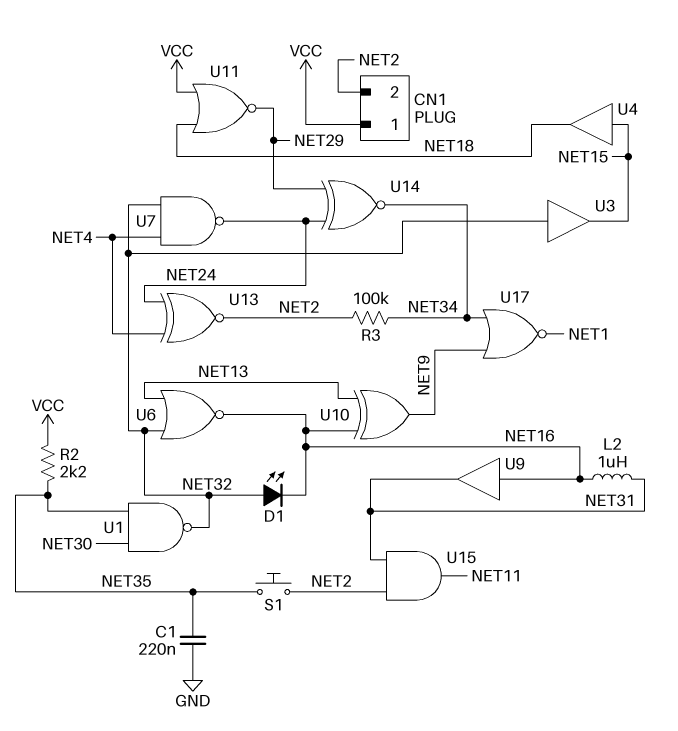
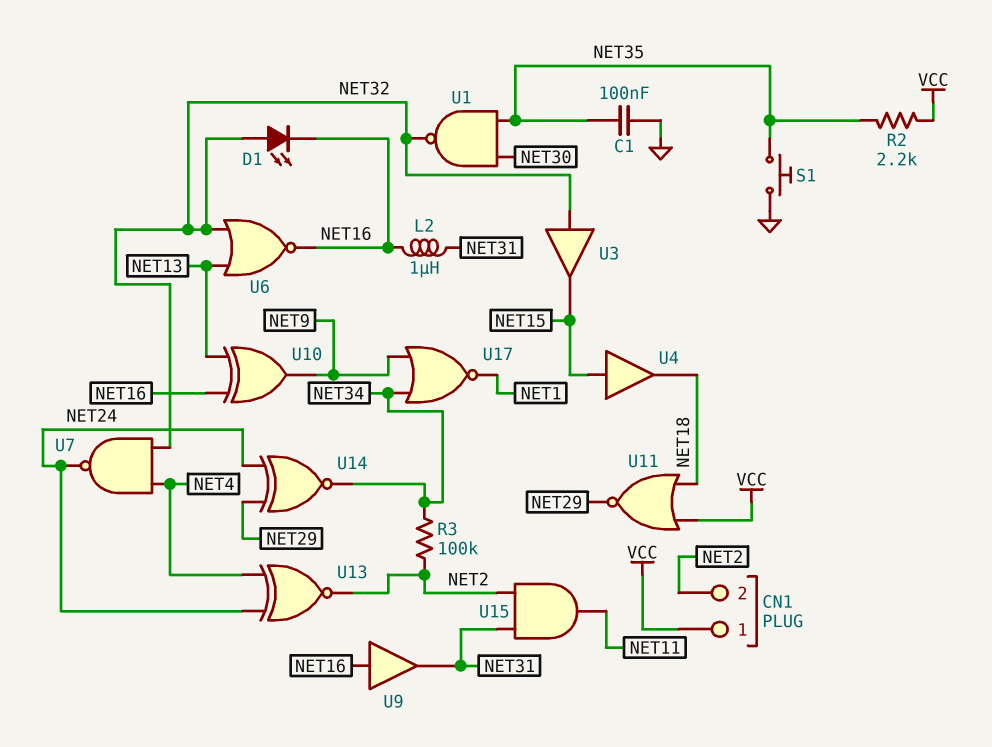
C1: 220nF (GND, NET35) -> 100nF (GND, NET35)
S1: button (NET2, NET35) -> button (GND, NET35)

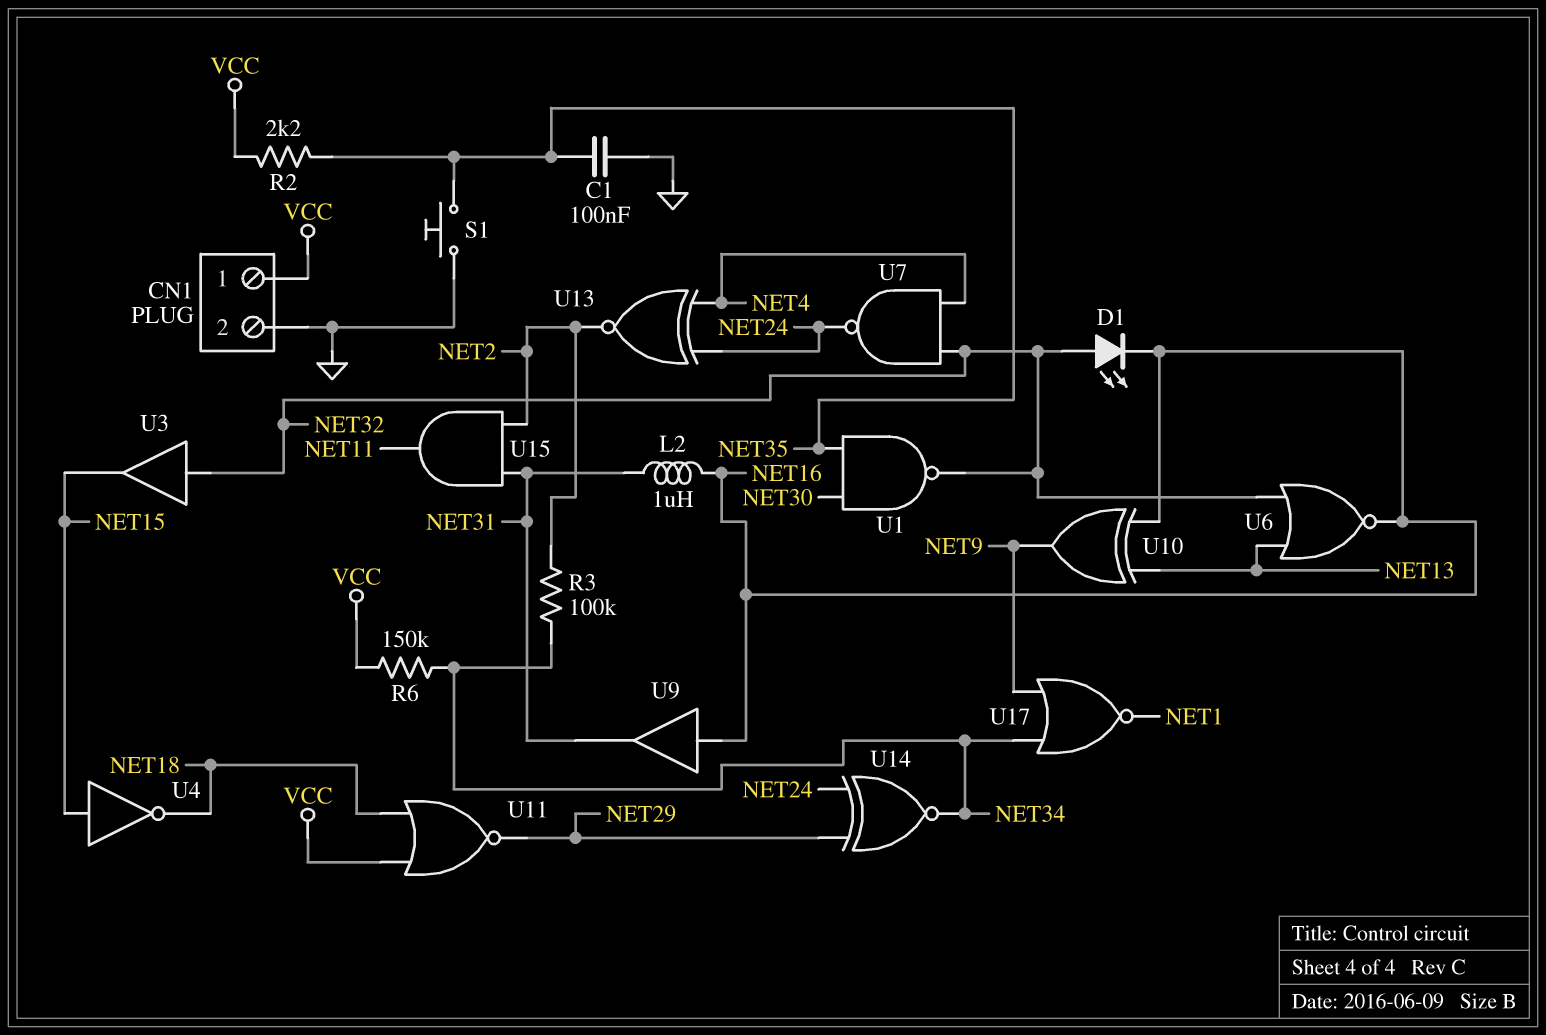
CN1 pin 2: NET2 -> GND
R6: none -> 150k (NET34, VCC)
U4: buffer (in NET15, out NET18) -> NOT (in NET15, out NET18)

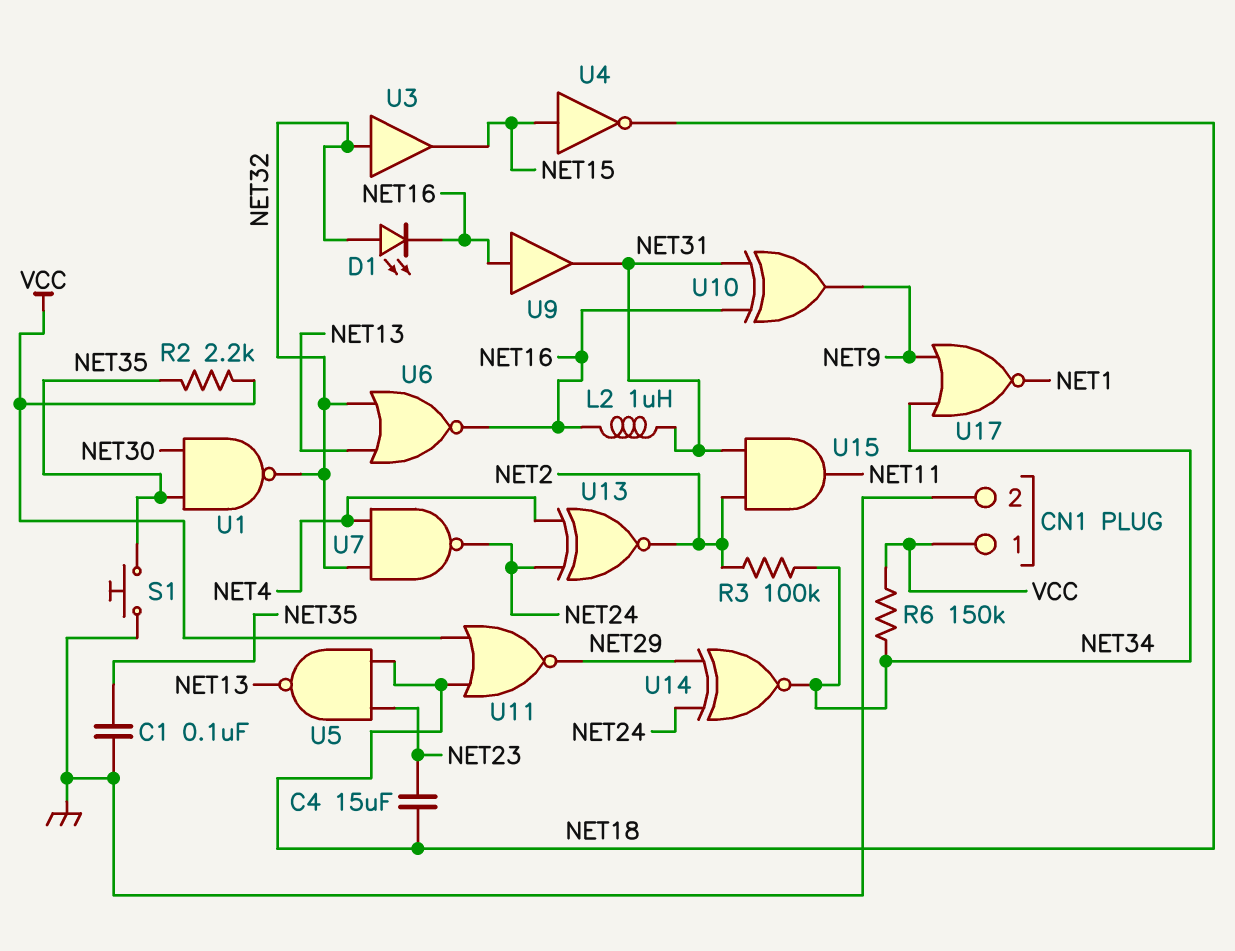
C4: none -> 15uF (NET18, NET23)
U5: none -> NAND (in NET18, in NET23, out NET13)
U10: XOR (in NET13, in NET16, out NET9) -> XOR (in NET16, in NET31, out NET9)

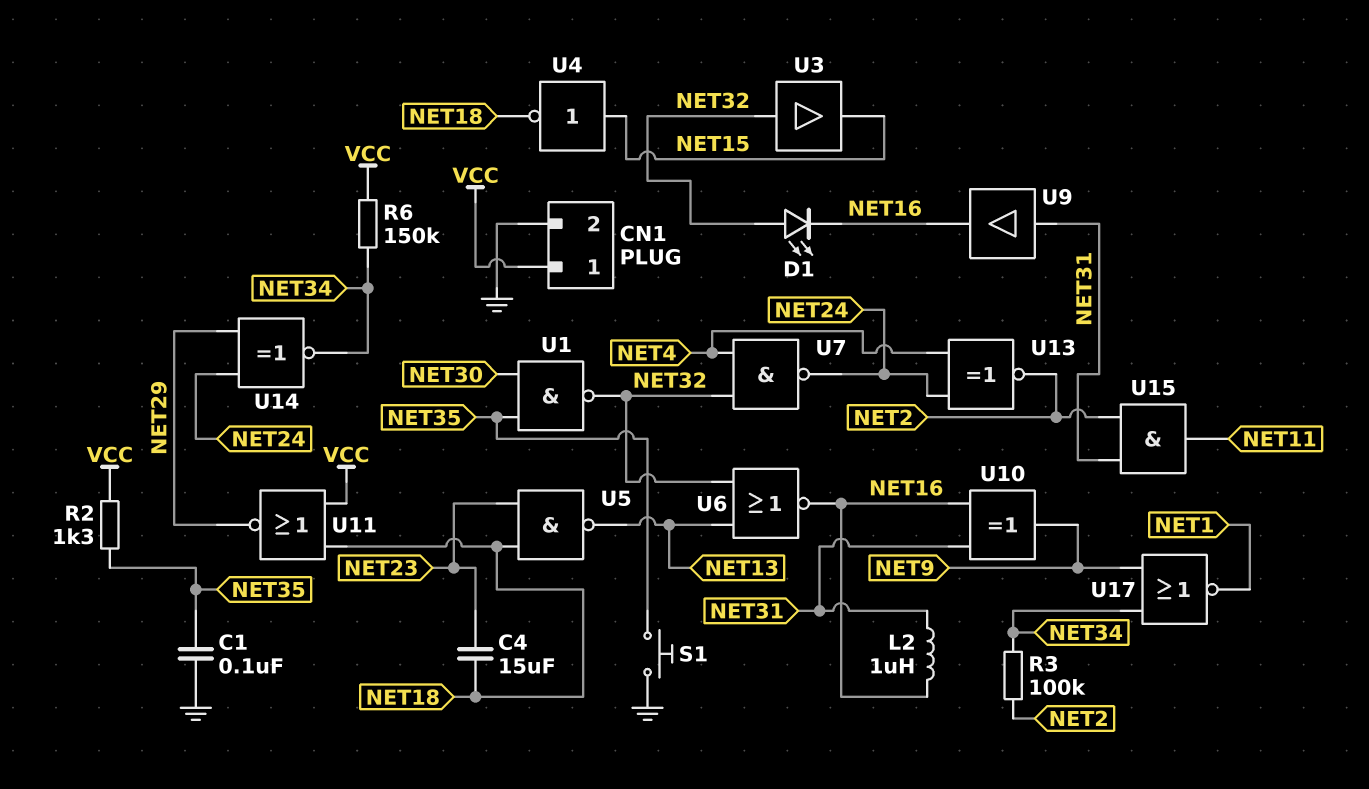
R2: 2.2k (NET35, VCC) -> 1.3k (NET35, VCC)
U9: buffer (in NET16, out NET31) -> buffer (in NET31, out NET16)

